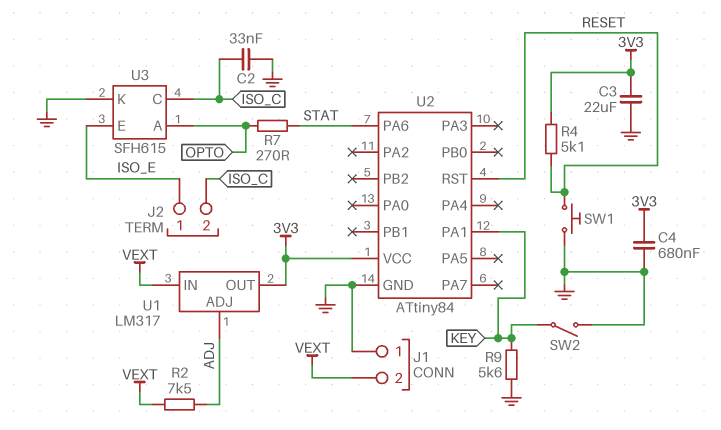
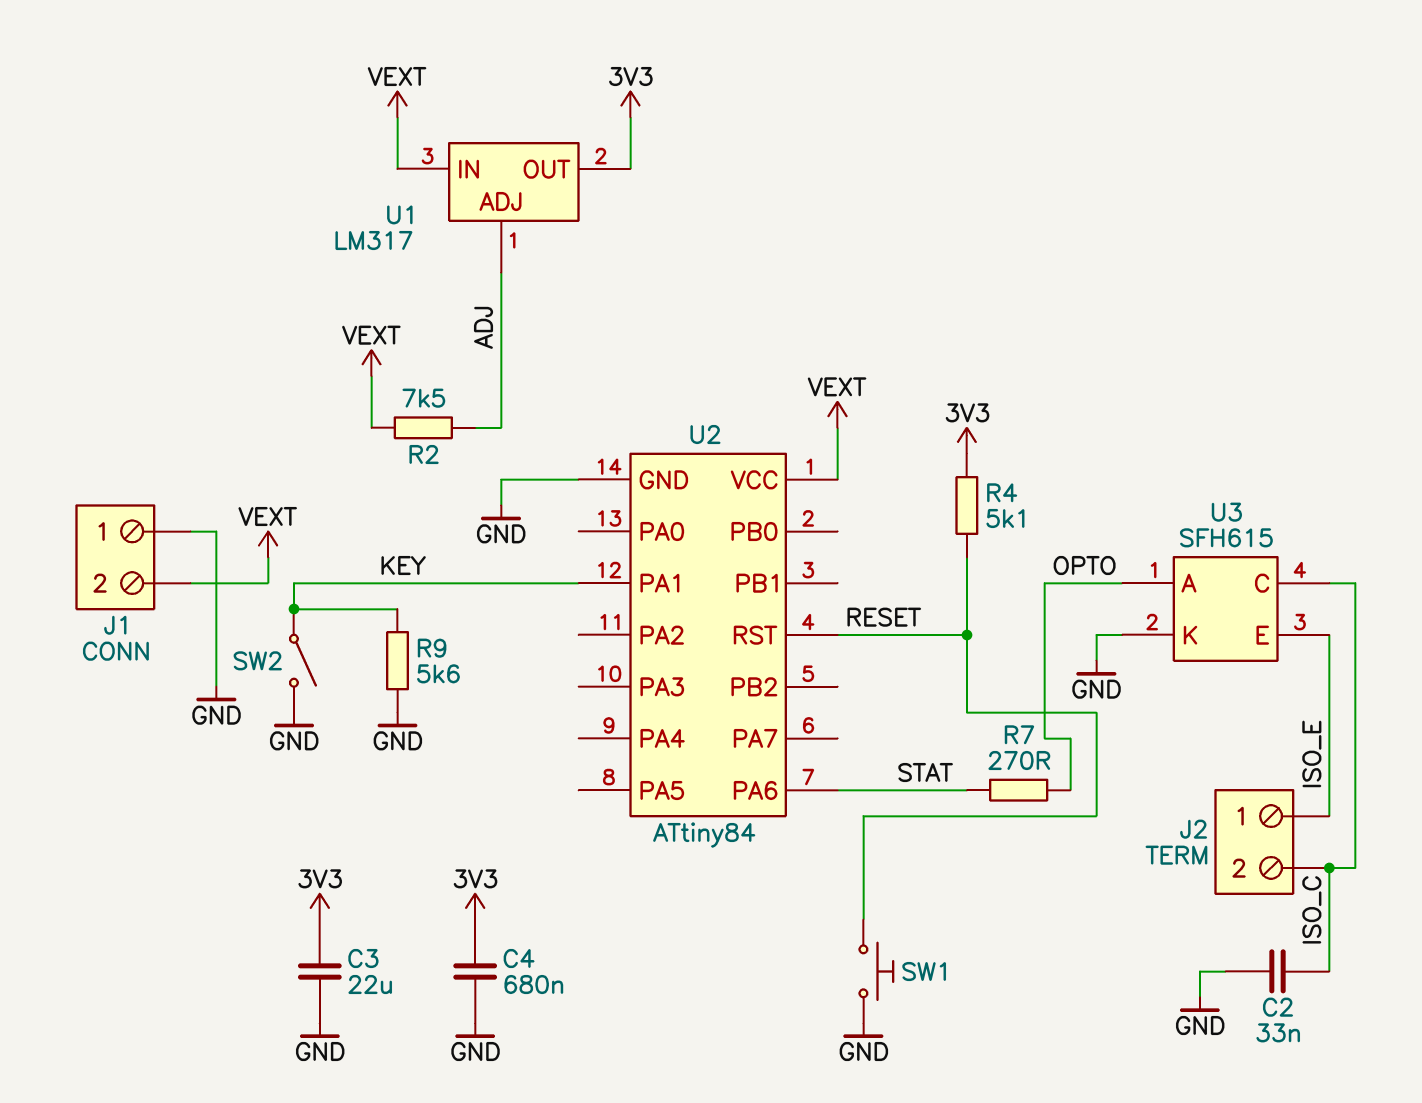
U2 pin VCC: 3V3 -> VEXT

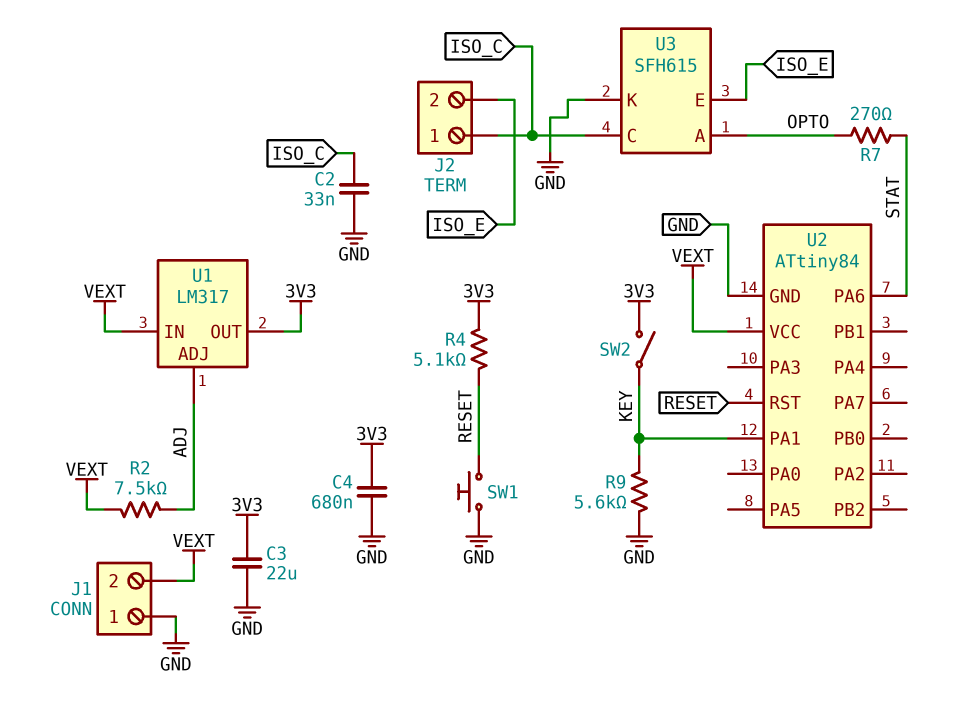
J2 pin 1: ISO_E -> ISO_C
J2 pin 2: ISO_C -> ISO_E
SW2: switch (GND, KEY) -> switch (3V3, KEY)

